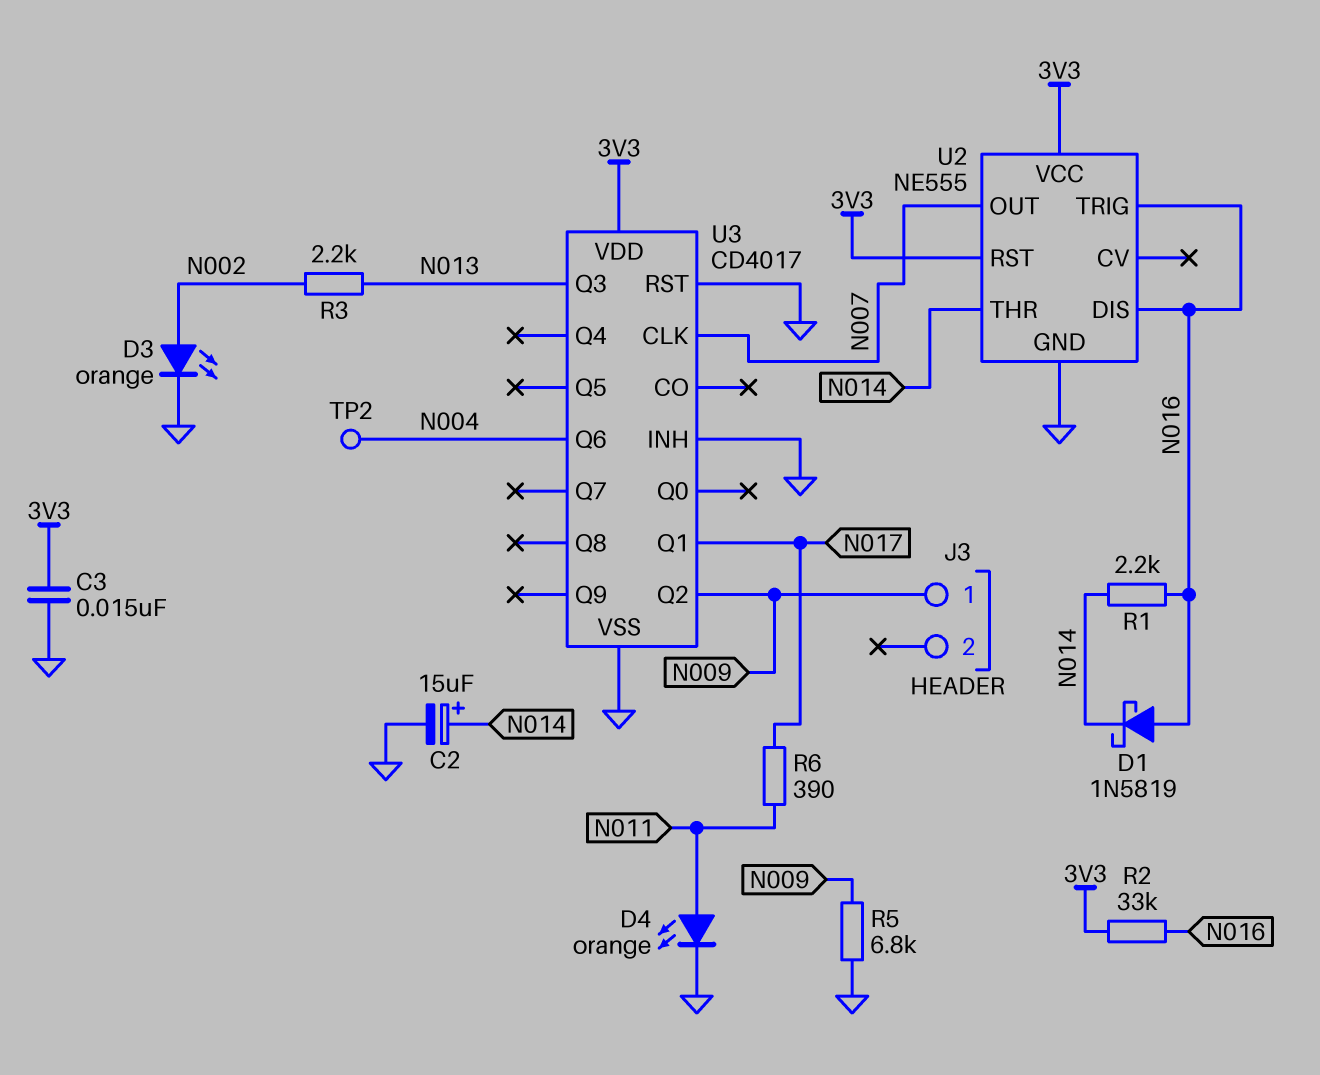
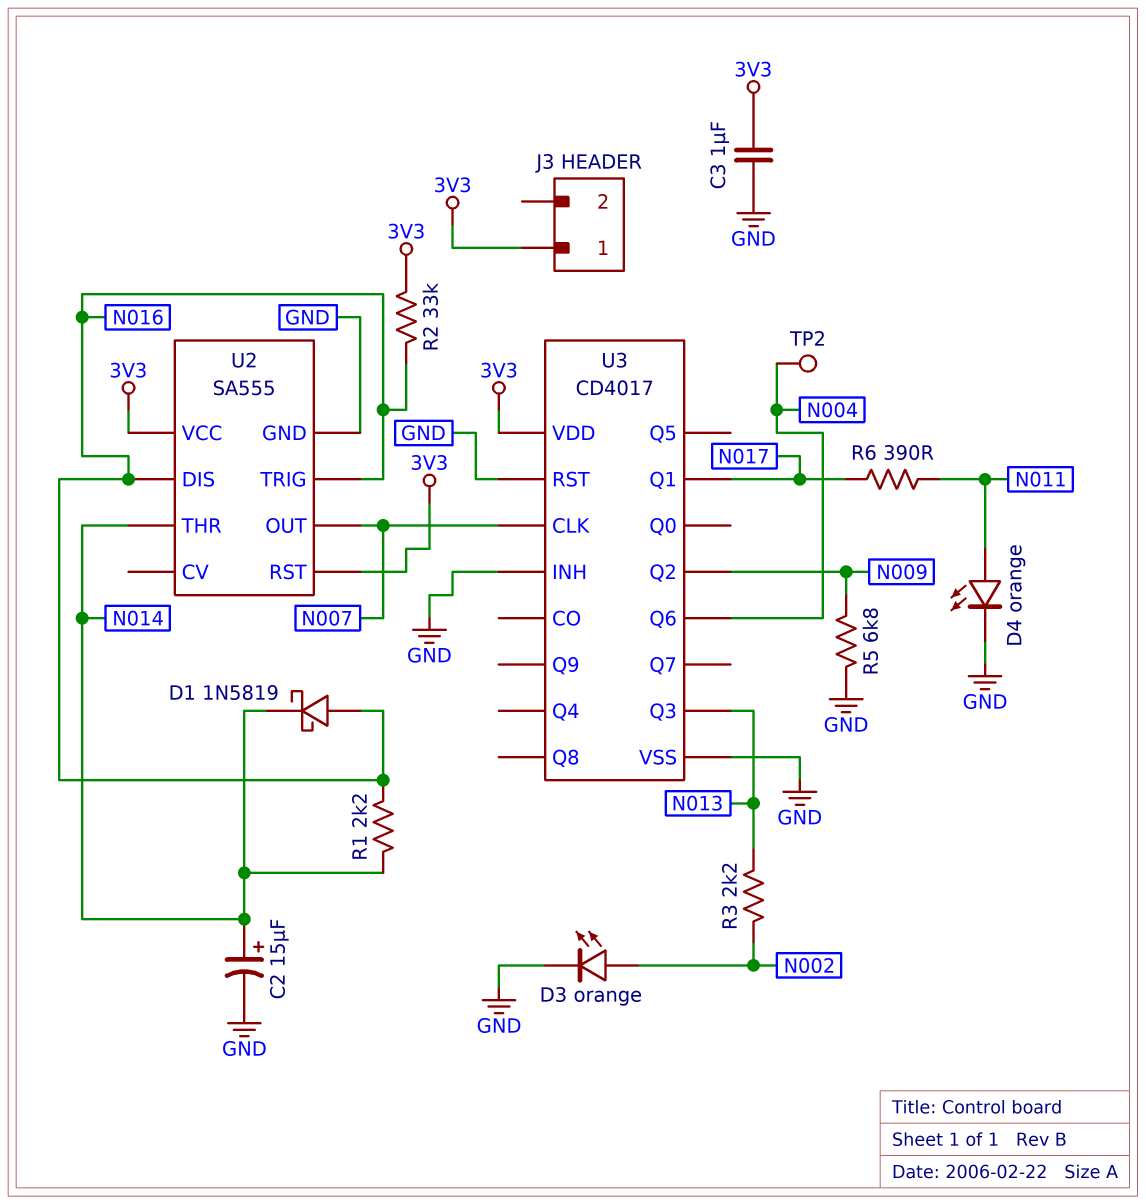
C3: 15nF (3V3, GND) -> 1uF (3V3, GND)
J3 pin 1: N009 -> 3V3
U2: NE555 -> SA555

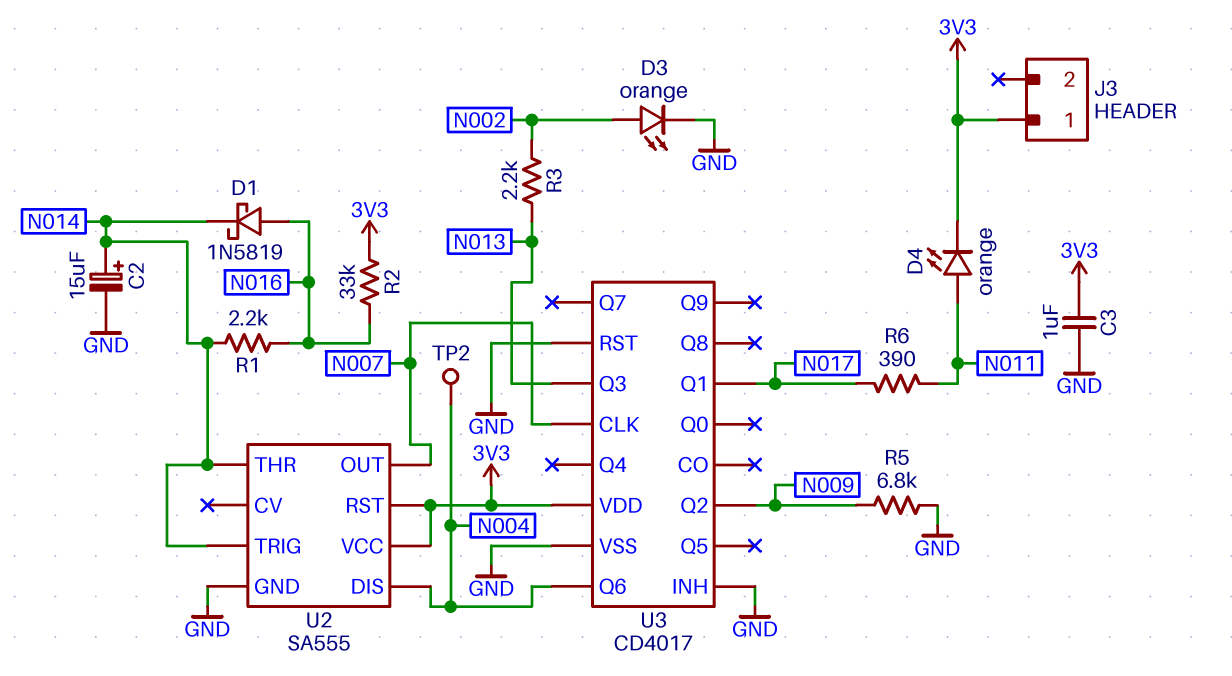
D4: LED orange (A N011, K GND) -> LED orange (A N011, K 3V3)
U2 pin DIS: N016 -> N004
U2 pin TRIG: N016 -> N014

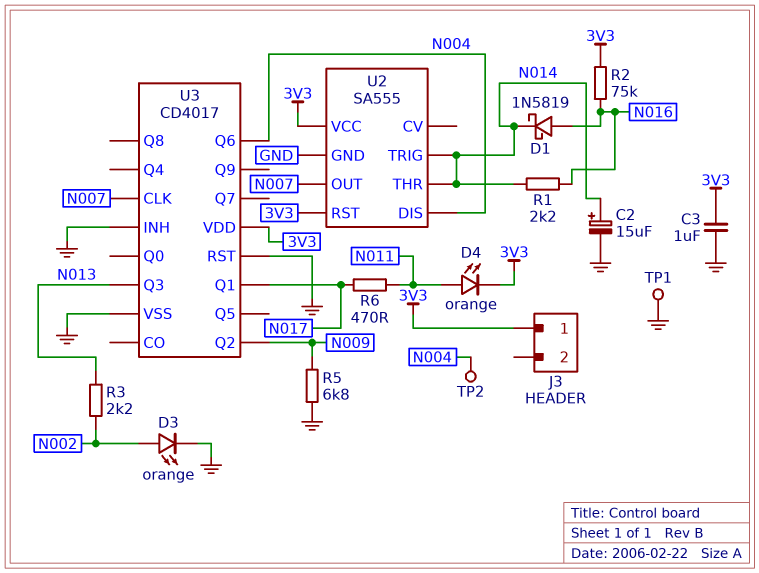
R2: 33k (3V3, N016) -> 75k (3V3, N016)
R6: 390 (N011, N017) -> 470 (N011, N017)
TP1: none -> test point (GND)

